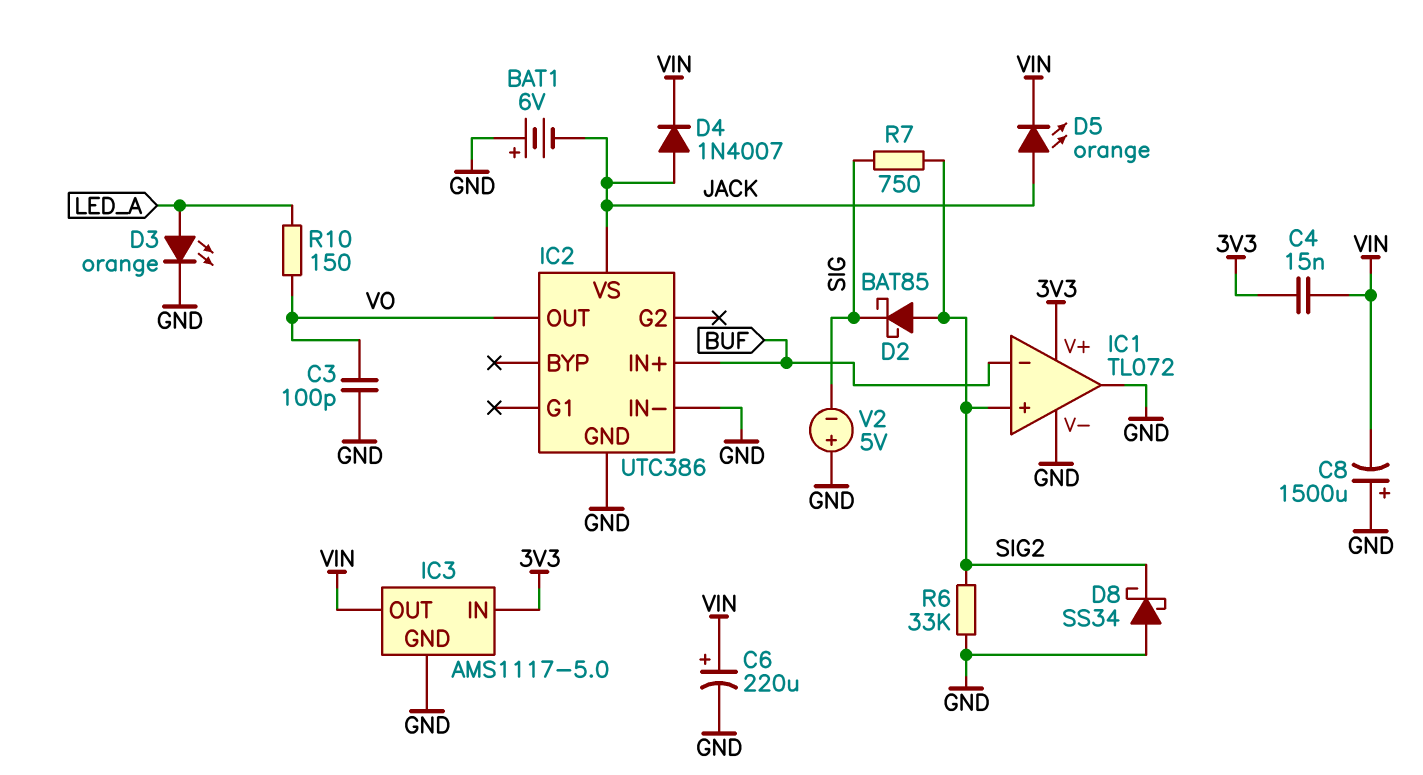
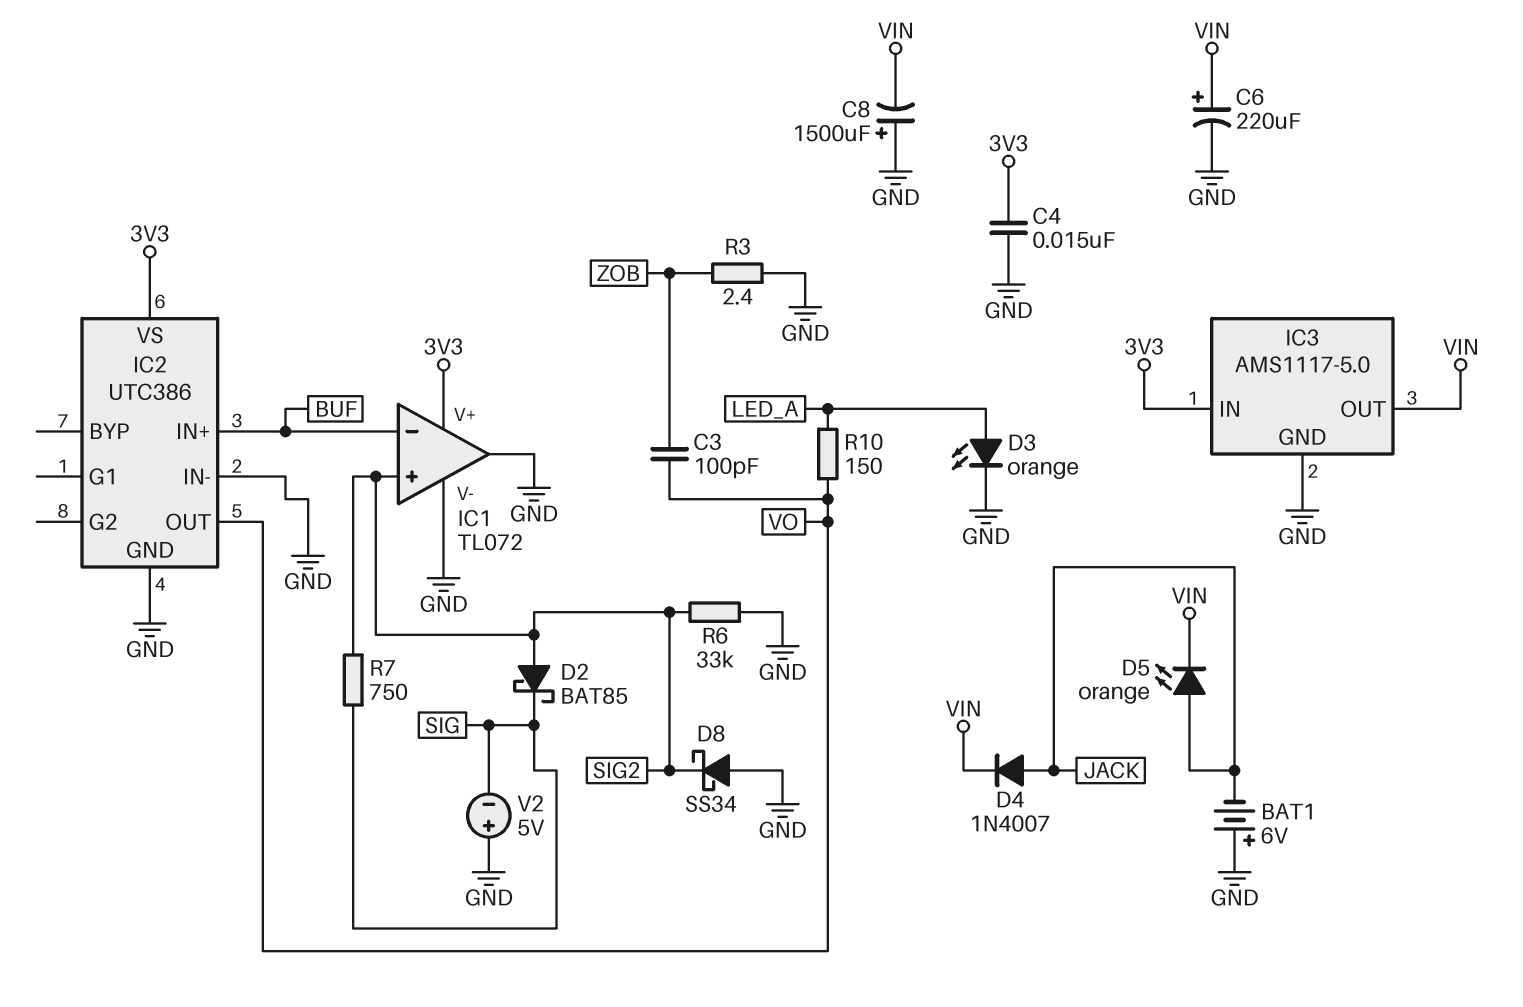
C3: 100pF (GND, VO) -> 100pF (VO, ZOB)
C4: 15nF (3V3, VIN) -> 15nF (3V3, GND)
IC2 pin VS: JACK -> 3V3
R3: none -> 2.4 (GND, ZOB)

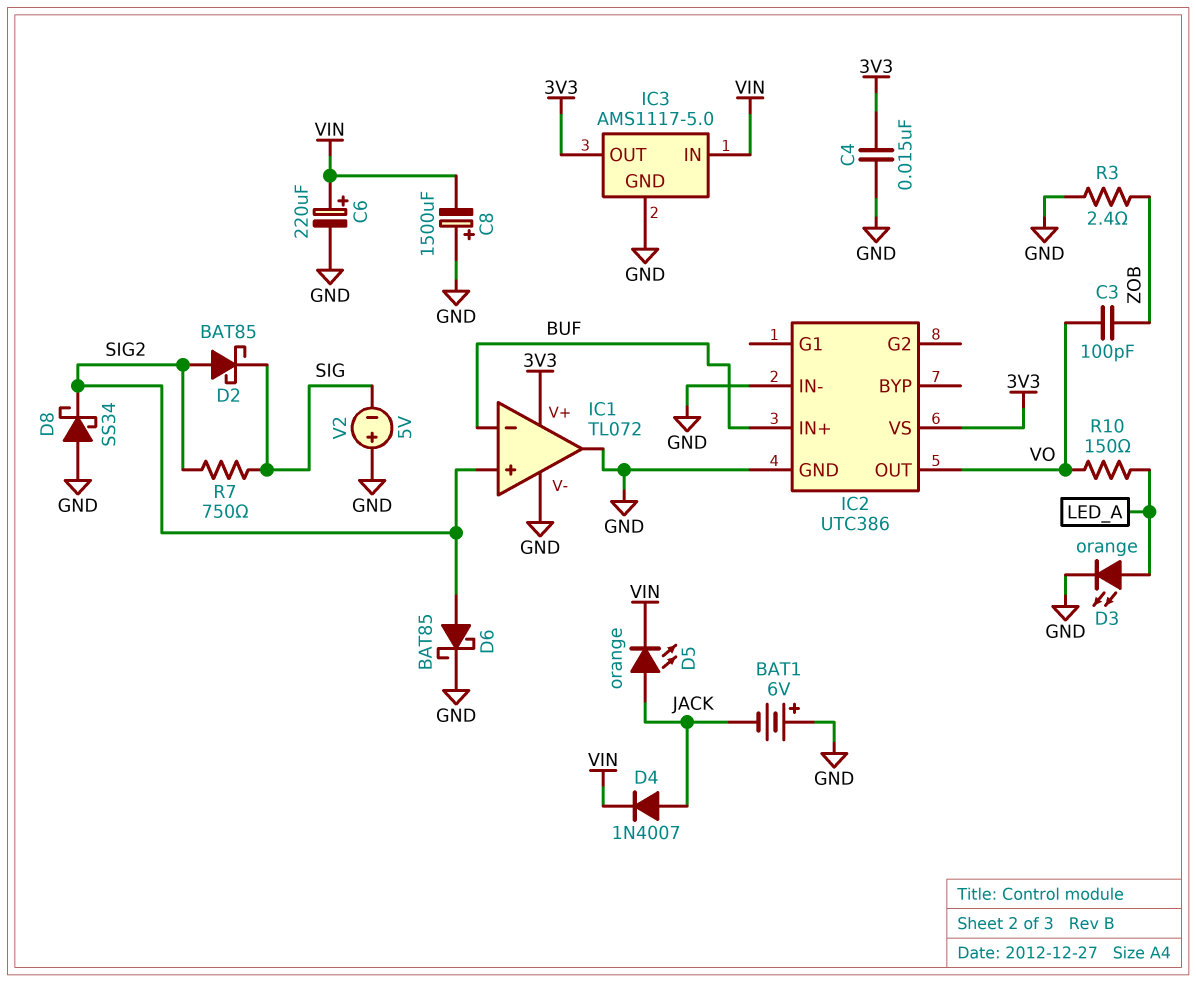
D6: none -> schottky BAT85 (A SIG2, K GND)
IC3 pin IN: 3V3 -> VIN
IC3 pin OUT: VIN -> 3V3
R6: 33k (GND, SIG2) -> none

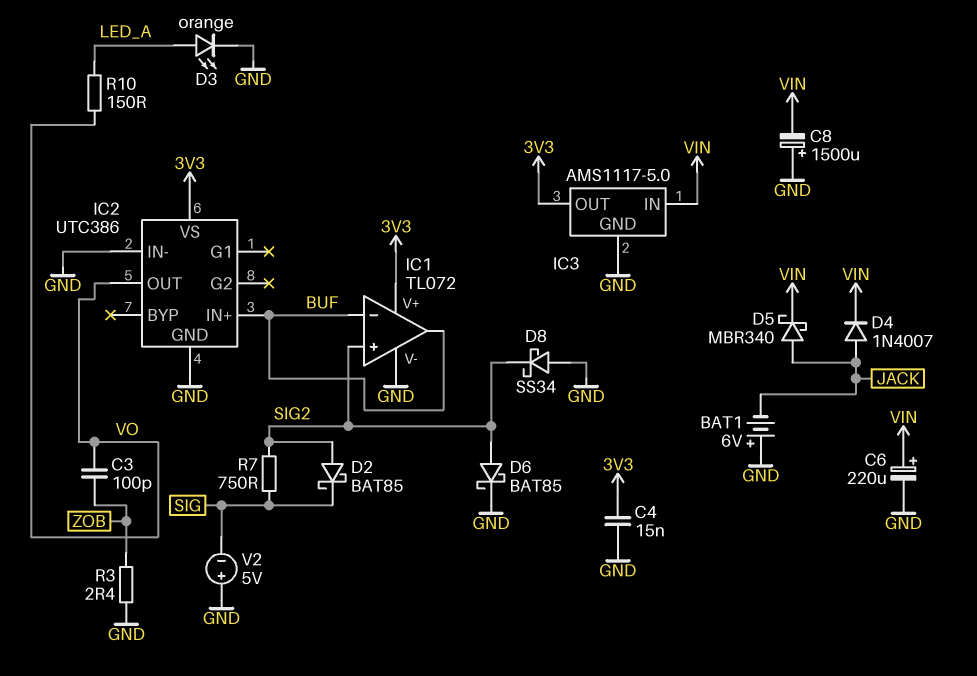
D5: LED orange (A JACK, K VIN) -> schottky MBR340 (A JACK, K VIN)
IC1 pin out: GND -> BUF

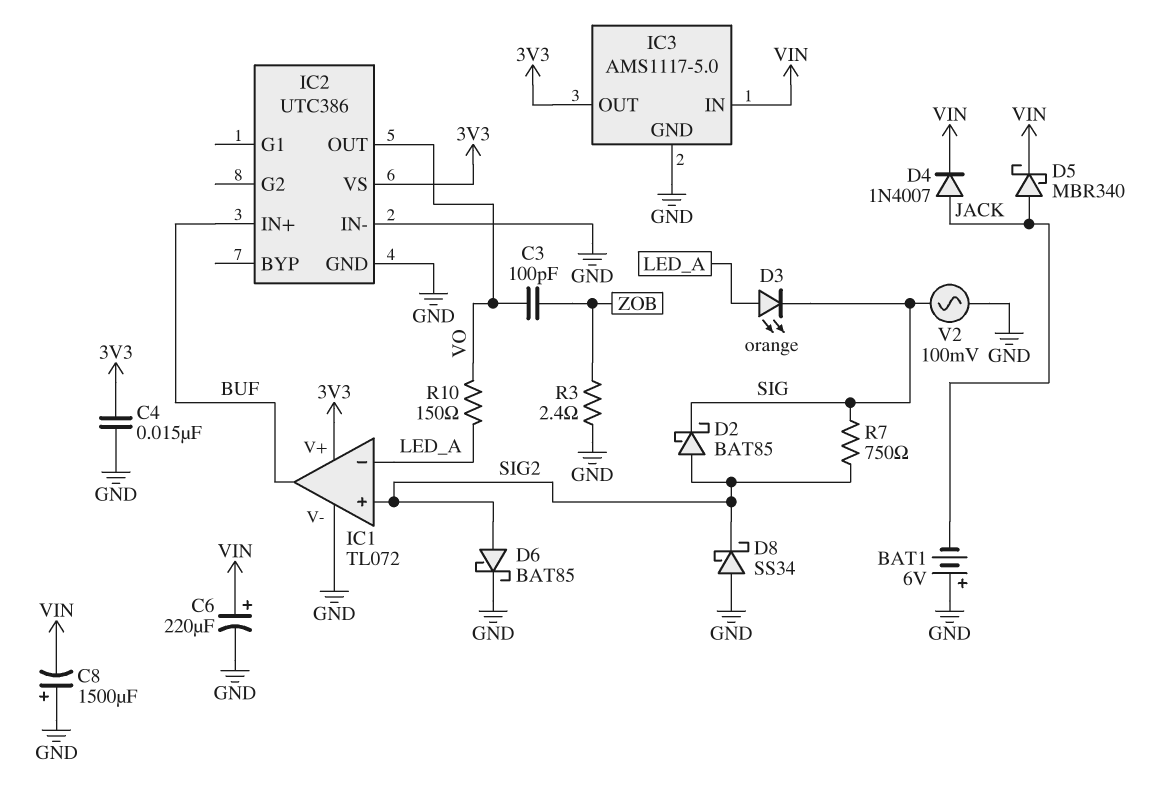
D3: LED orange (A LED_A, K GND) -> LED orange (A LED_A, K SIG)
IC1 pin in-: BUF -> LED_A
V2: 5V (plus GND, minus SIG) -> AC 100mV (GND, SIG)

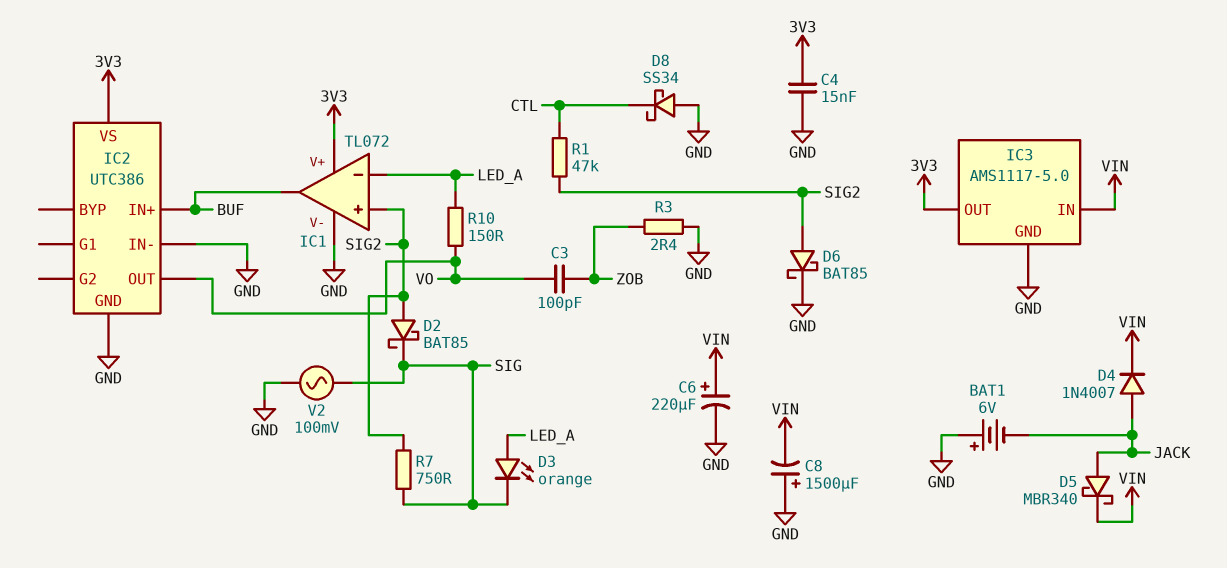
D8: schottky SS34 (A GND, K SIG2) -> schottky SS34 (A GND, K CTL)
R1: none -> 47k (CTL, SIG2)

